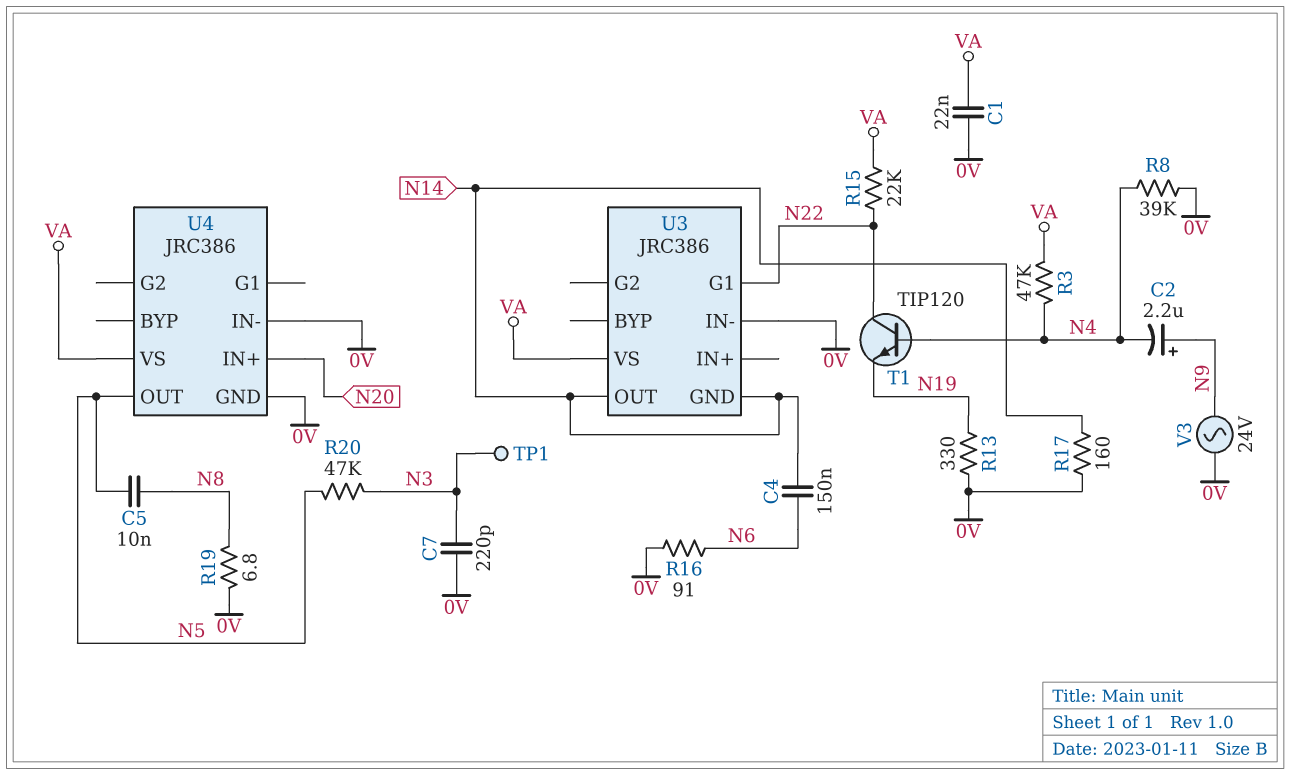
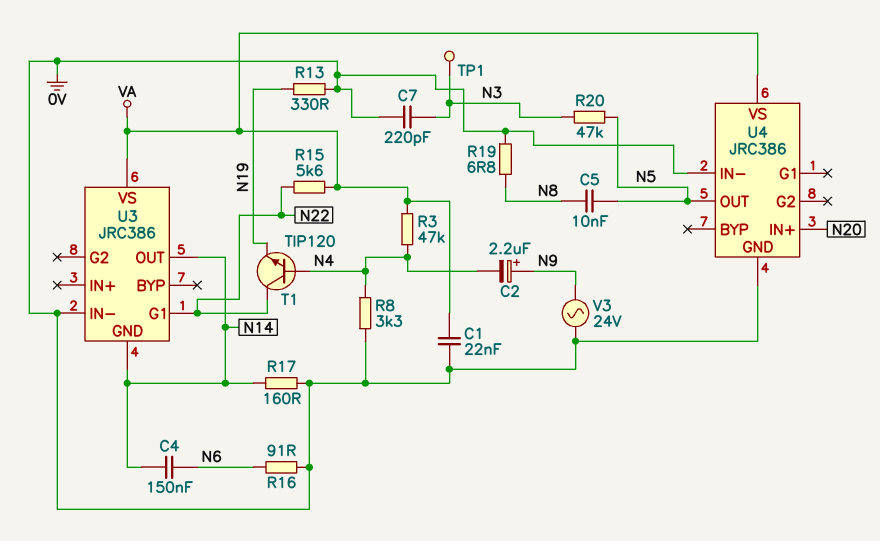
R8: 39k (0V, N4) -> 3.3k (0V, N4)
R15: 22k (N22, VA) -> 5.6k (N22, VA)

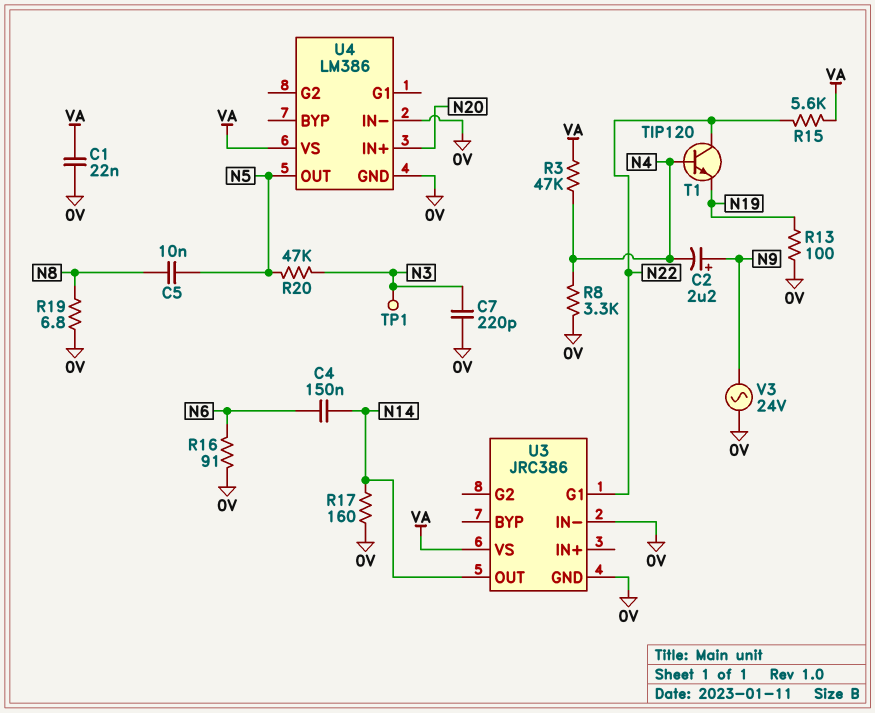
R13: 330 (0V, N19) -> 100 (0V, N19)
U3 pin GND: N14 -> 0V
U4: JRC386 -> LM386

